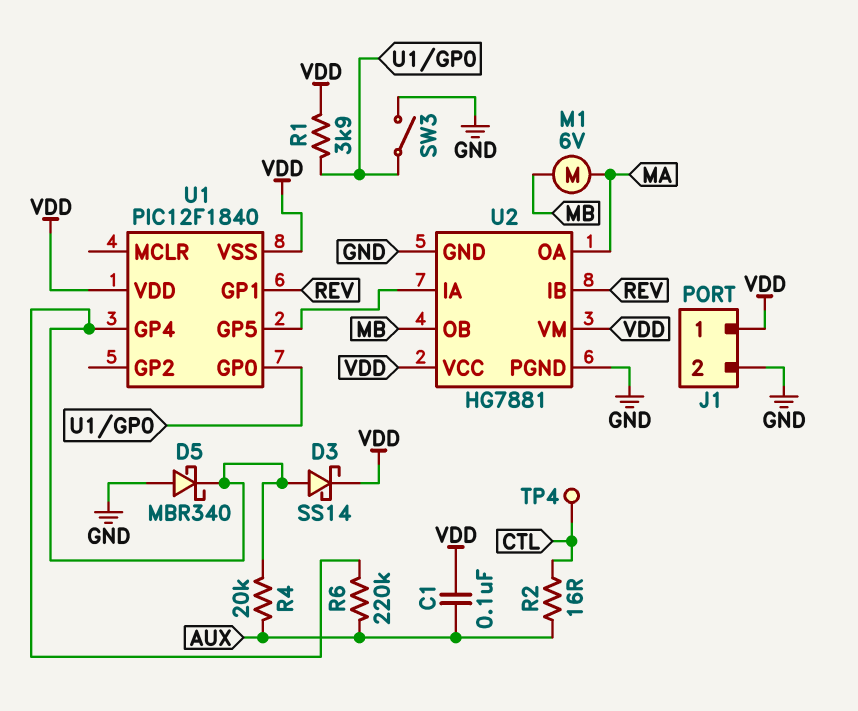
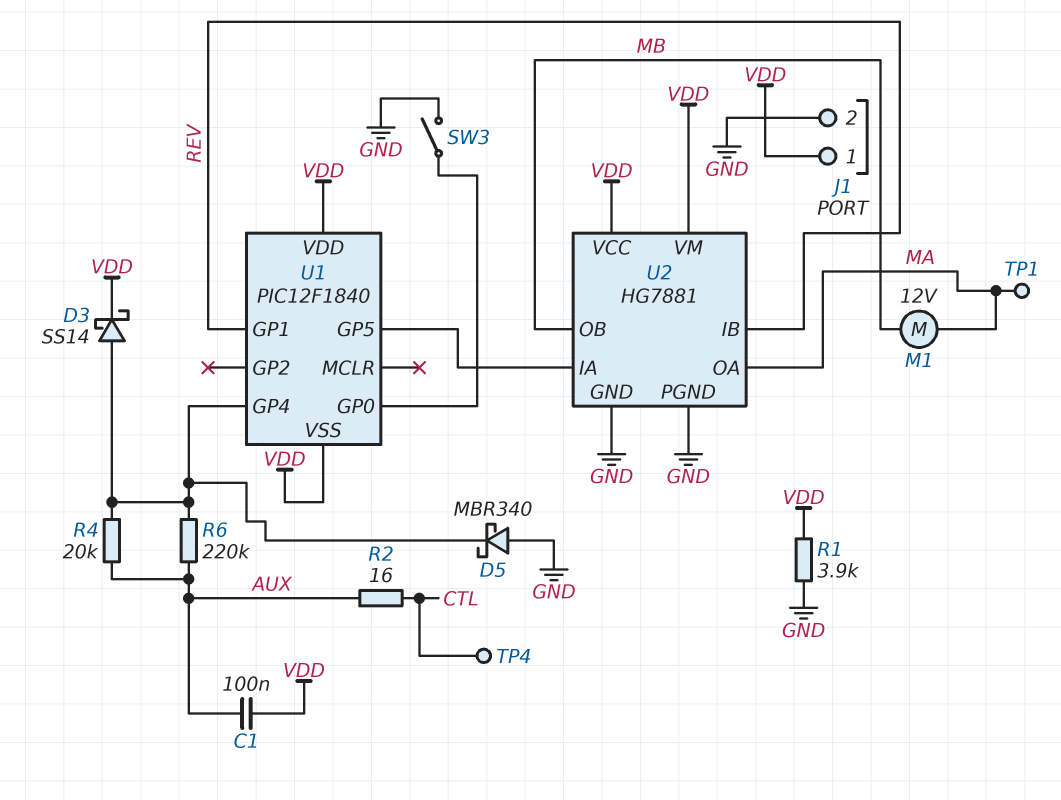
M1: motor 6V (MA, MB) -> motor 12V (MA, MB)
R1: 3.9k (U1/GP0, VDD) -> 3.9k (GND, VDD)
TP1: none -> test point (MA)

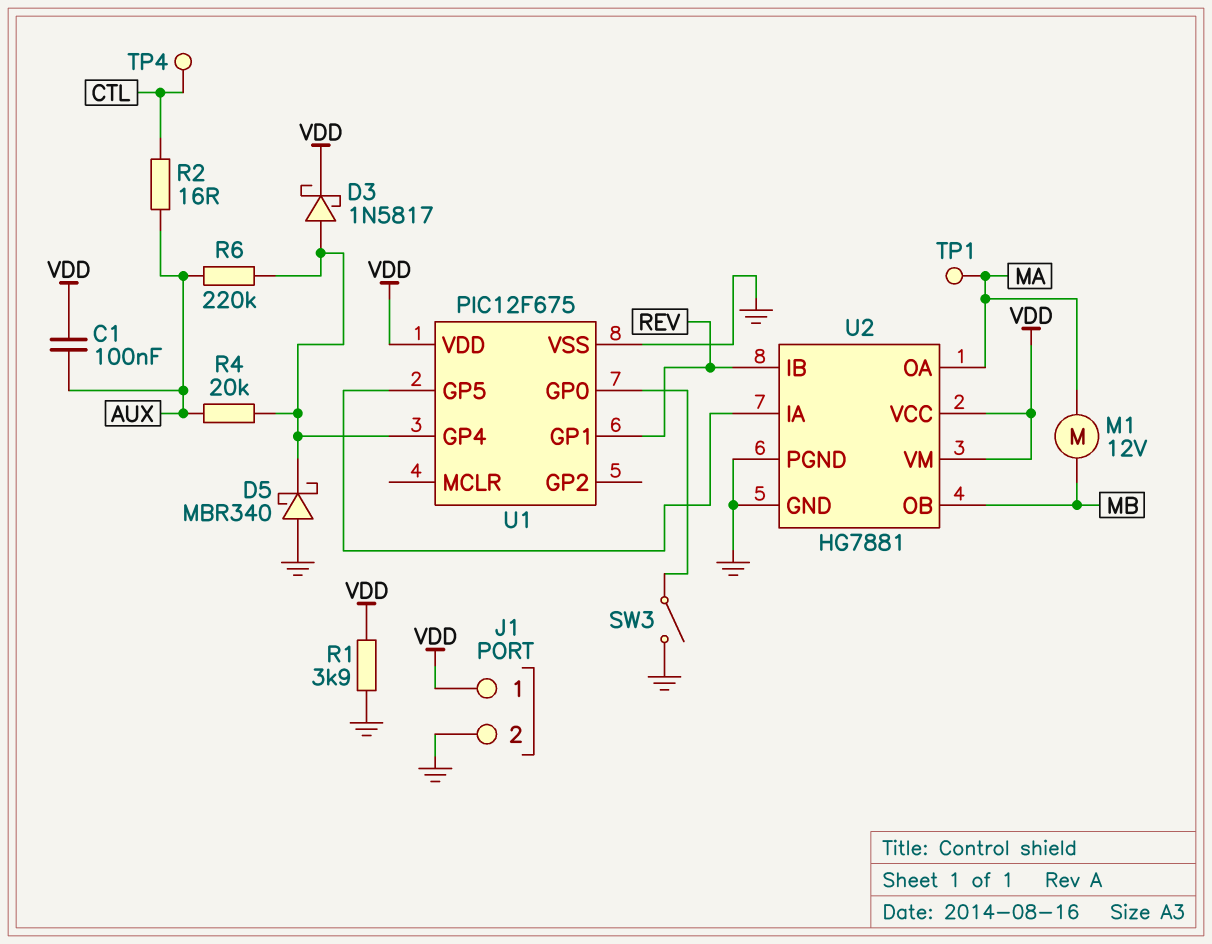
D3: schottky SS14 (A U1/GP4, K VDD) -> schottky 1N5817 (A U1/GP4, K VDD)
U1: PIC12F1840 -> PIC12F675
U1 pin VSS: VDD -> GND

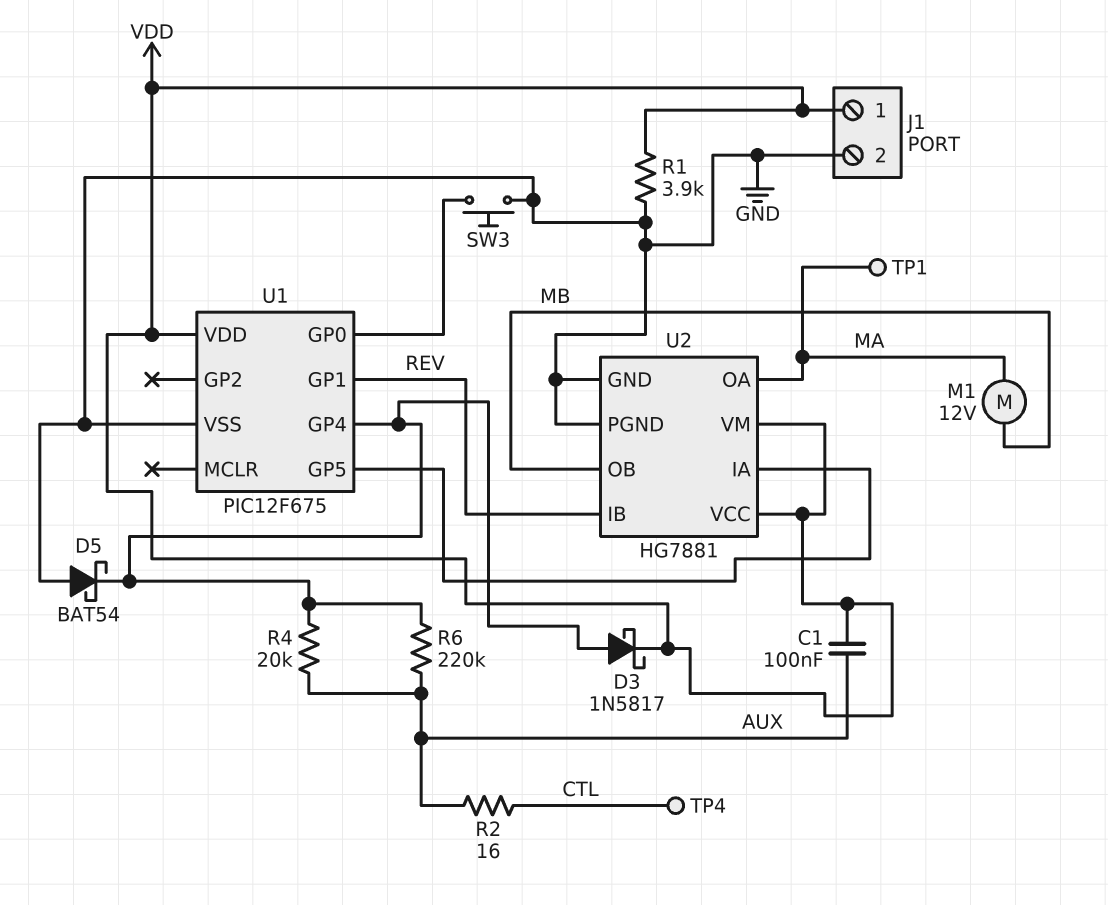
D5: schottky MBR340 (A GND, K U1/GP4) -> schottky BAT54 (A GND, K U1/GP4)
SW3: switch (GND, U1/GP0) -> button (GND, U1/GP0)

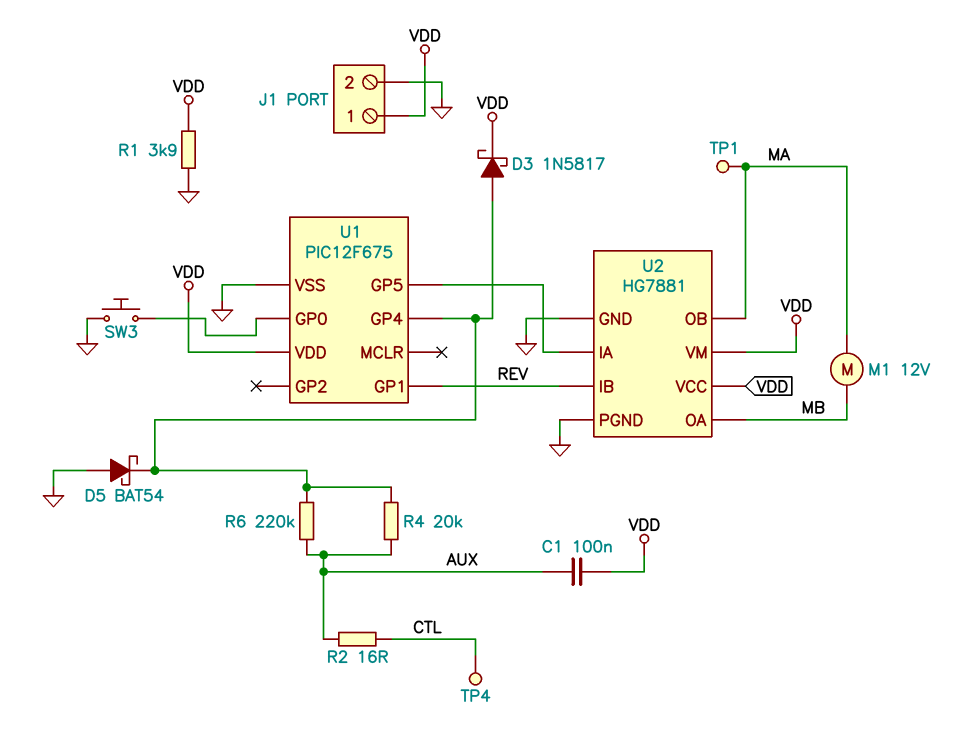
U2 pin OA: MA -> MB
U2 pin OB: MB -> MA

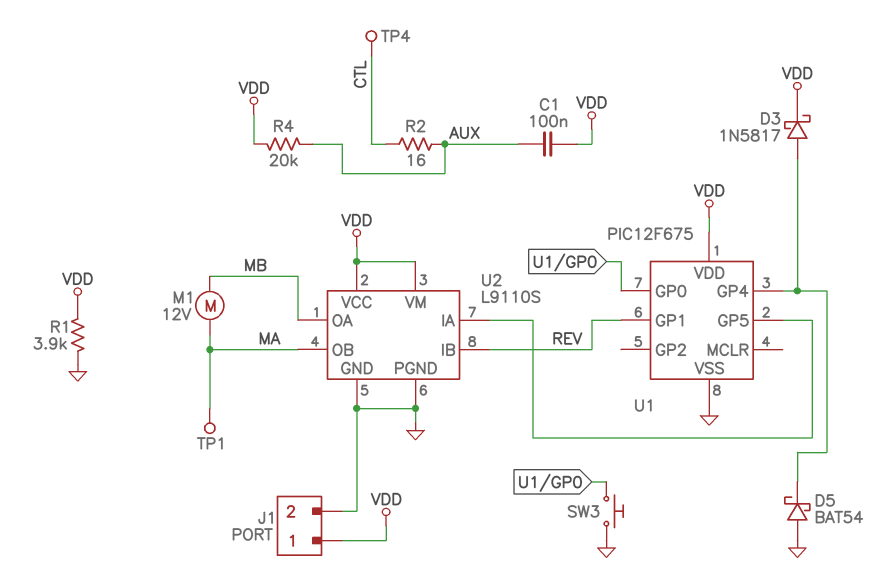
R4: 20k (AUX, U1/GP4) -> 20k (AUX, VDD)
R6: 220k (AUX, U1/GP4) -> none
U2: HG7881 -> L9110S

